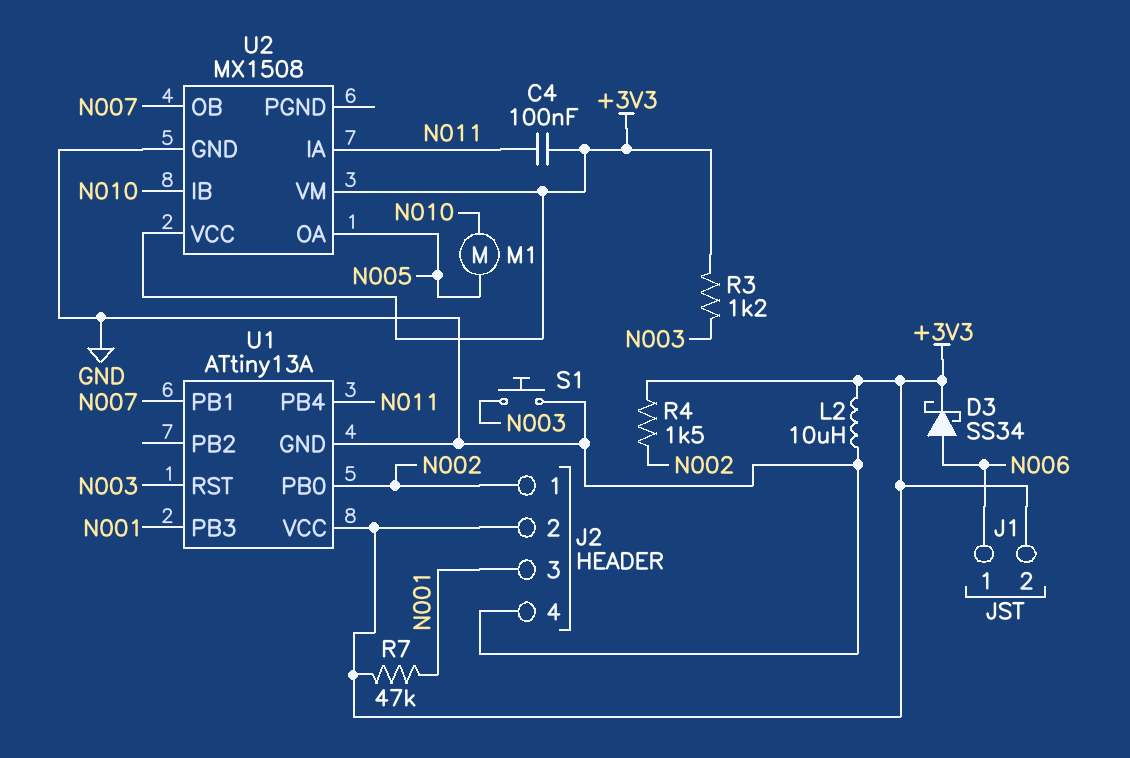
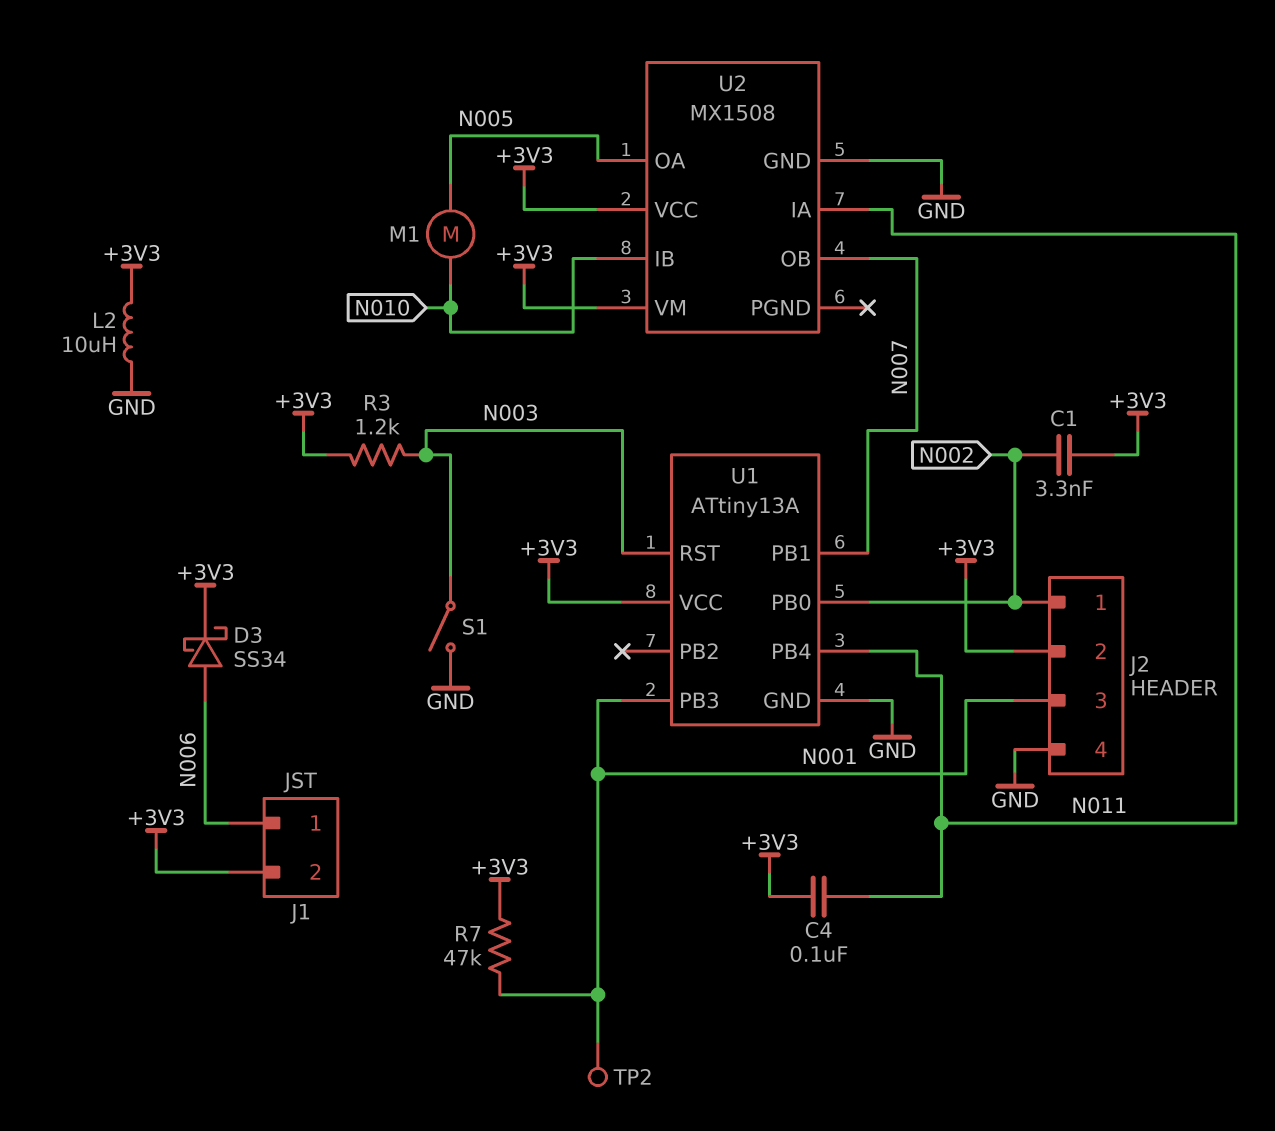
C1: none -> 3.3nF (+3V3, N002)
R4: 1.5k (+3V3, N002) -> none
S1: button (GND, N003) -> switch (GND, N003)
TP2: none -> test point (N001)

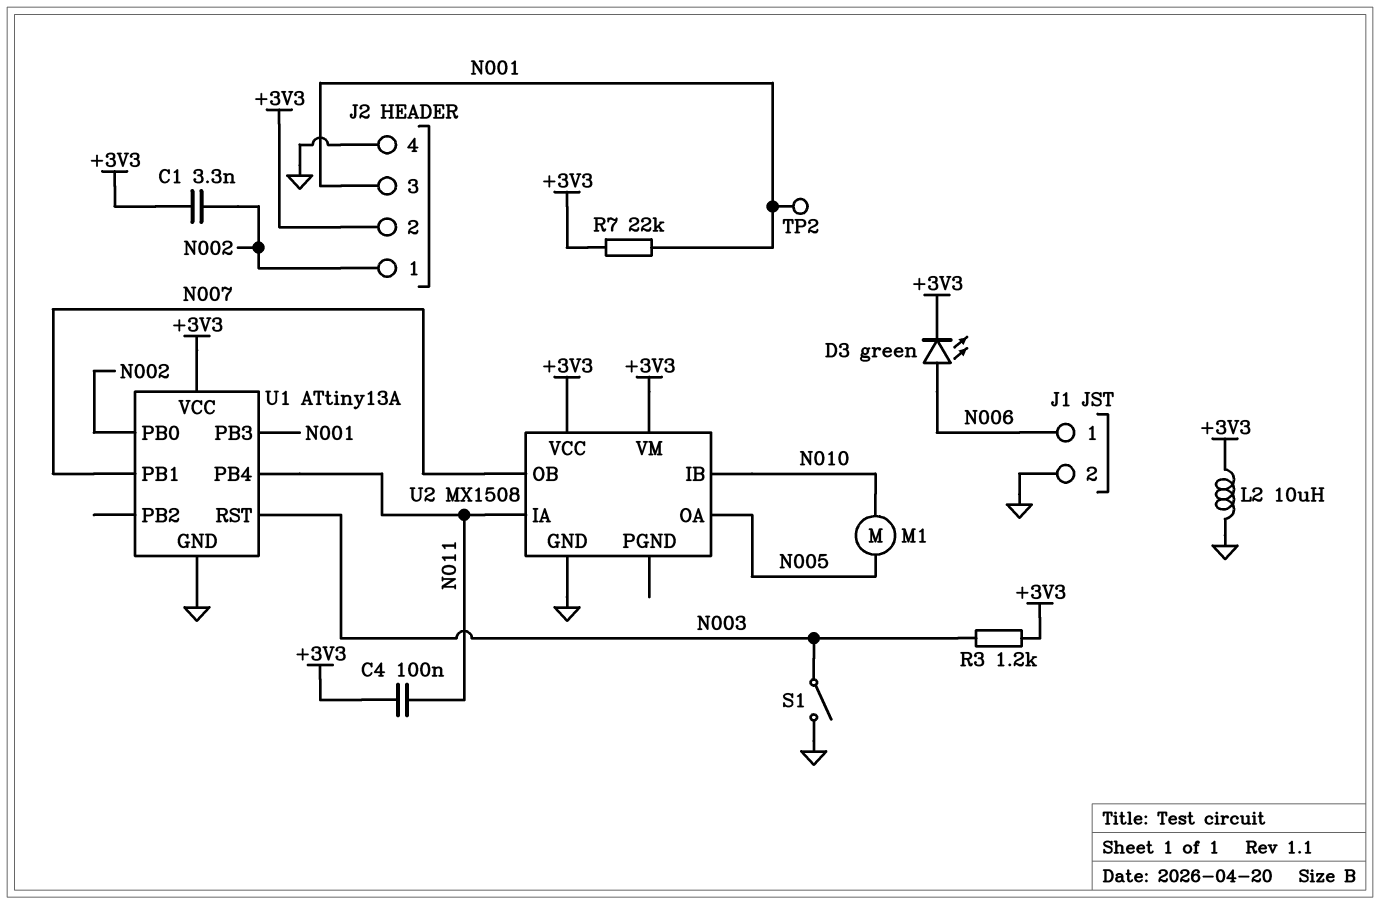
D3: schottky SS34 (A N006, K +3V3) -> LED green (A N006, K +3V3)
J1 pin 2: +3V3 -> GND
R7: 47k (+3V3, N001) -> 22k (+3V3, N001)

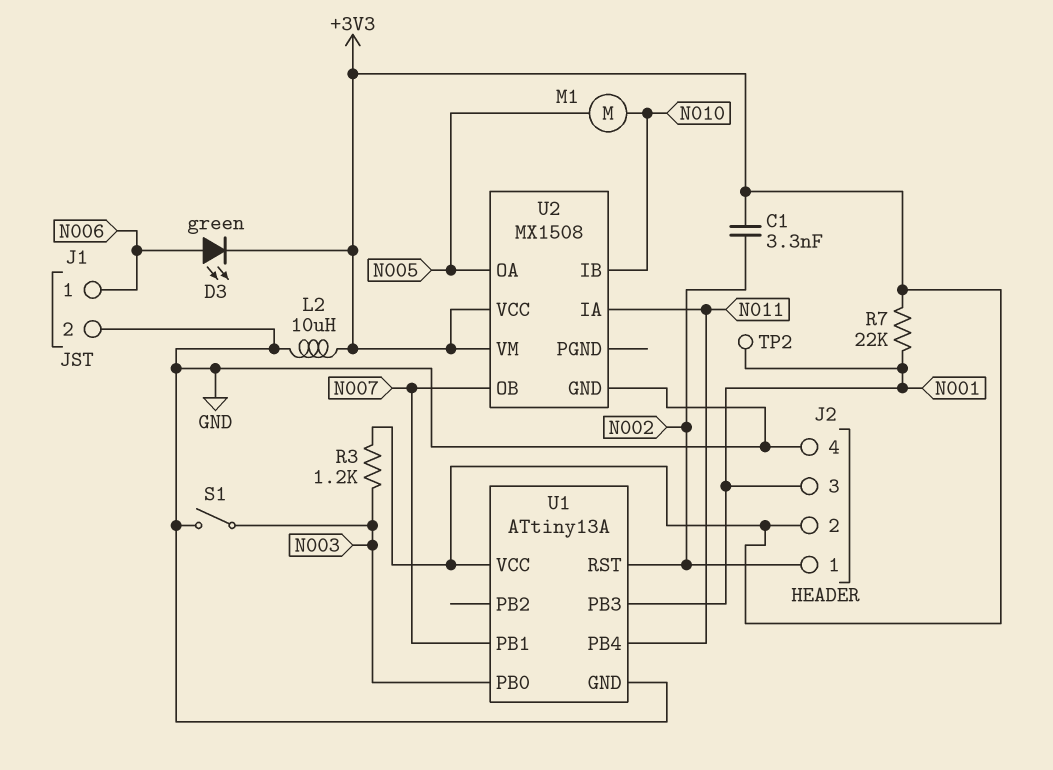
C4: 100nF (+3V3, N011) -> none
U1 pin PB0: N002 -> N003
U1 pin RST: N003 -> N002

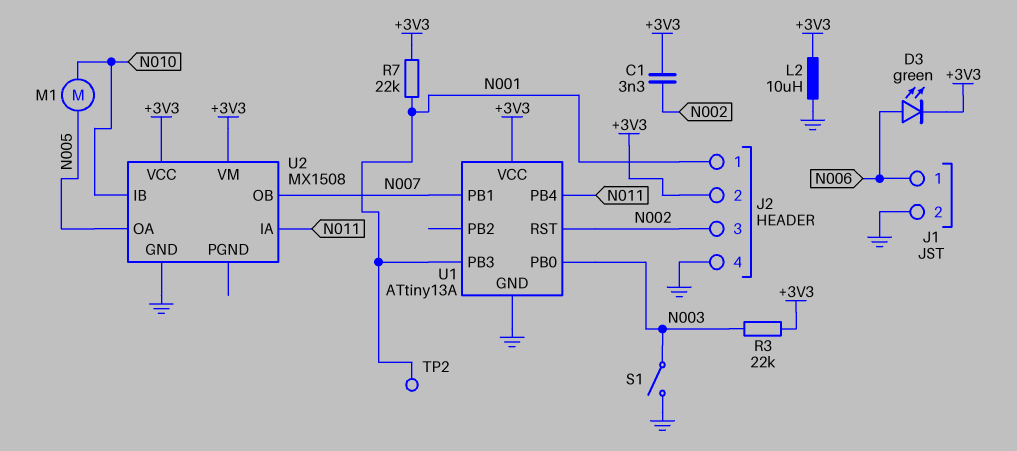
J2 pin 1: N002 -> N001
J2 pin 3: N001 -> N002
R3: 1.2k (+3V3, N003) -> 22k (+3V3, N003)

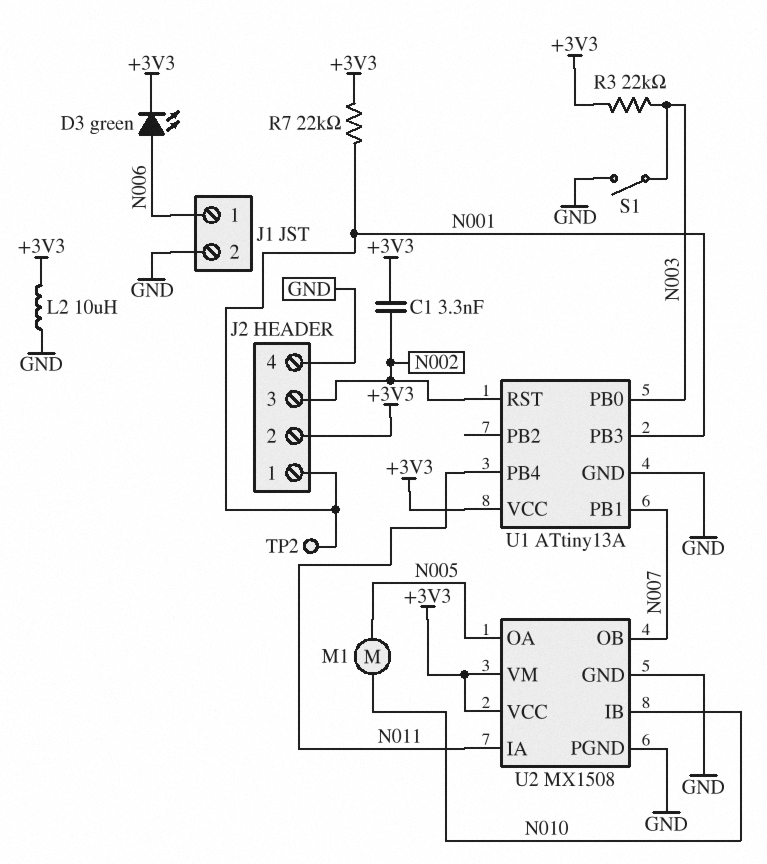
U2 pin PGND: none -> GND

